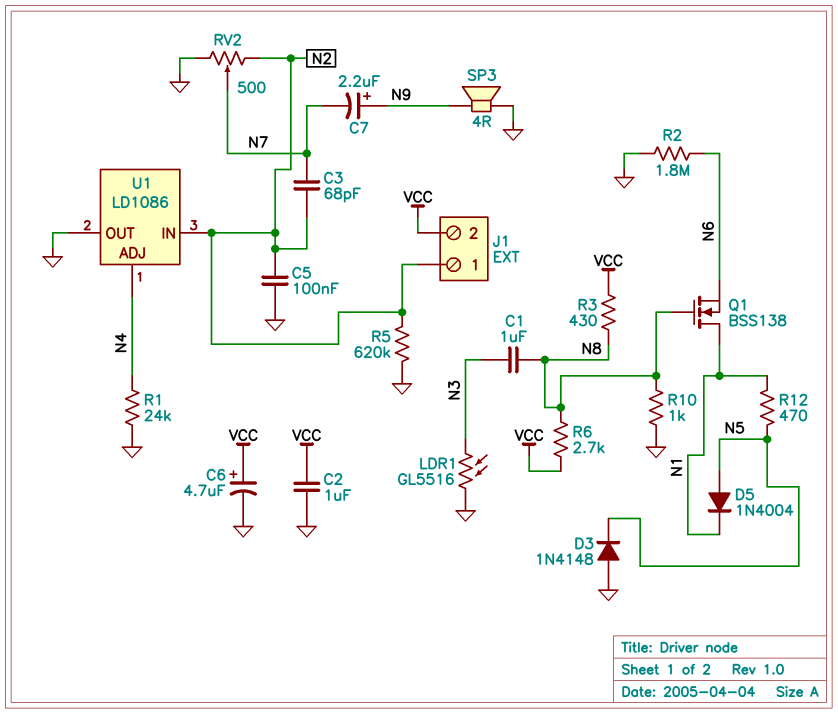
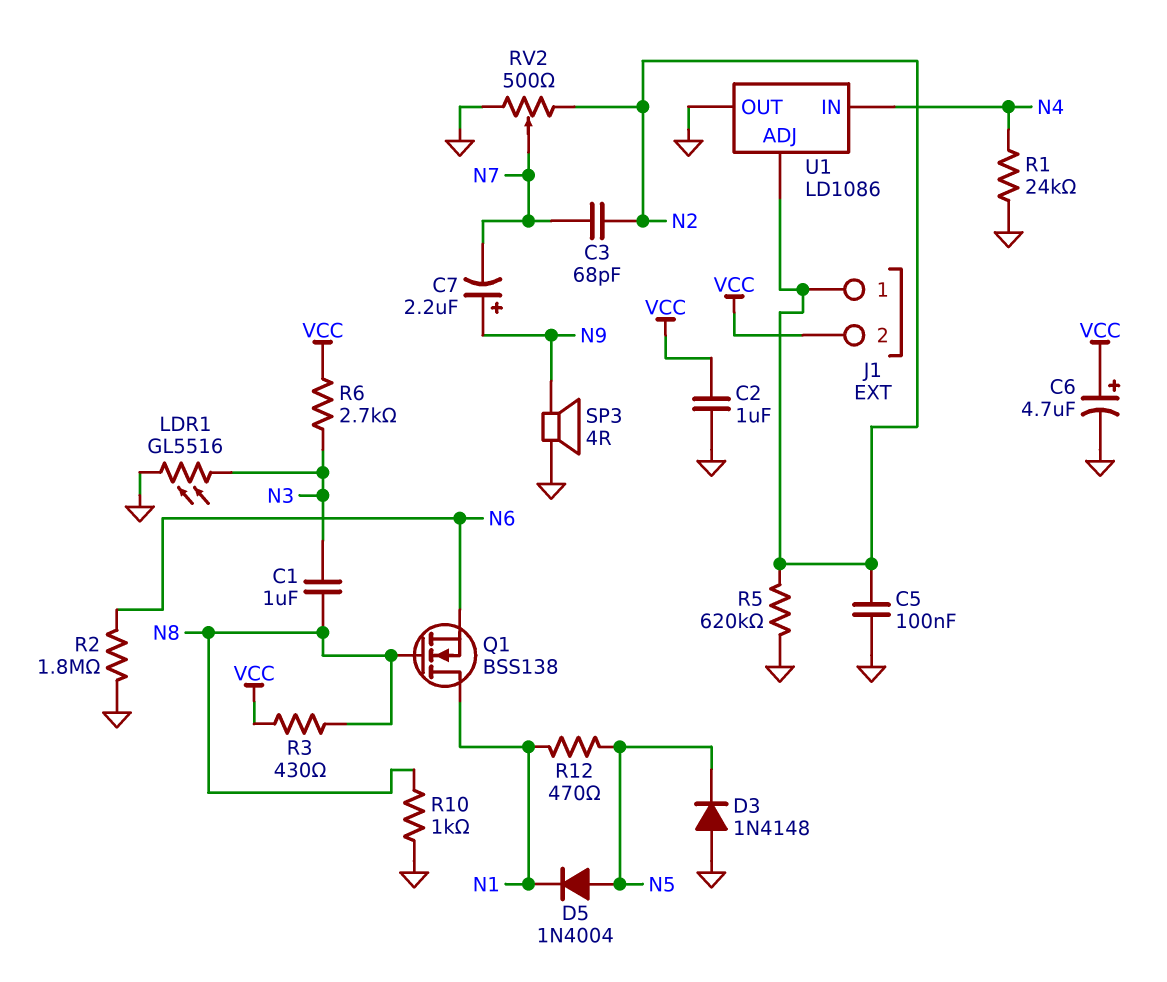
R6: 2.7k (N8, VCC) -> 2.7k (N3, VCC)
U1 pin ADJ: N4 -> N2
U1 pin IN: N2 -> N4

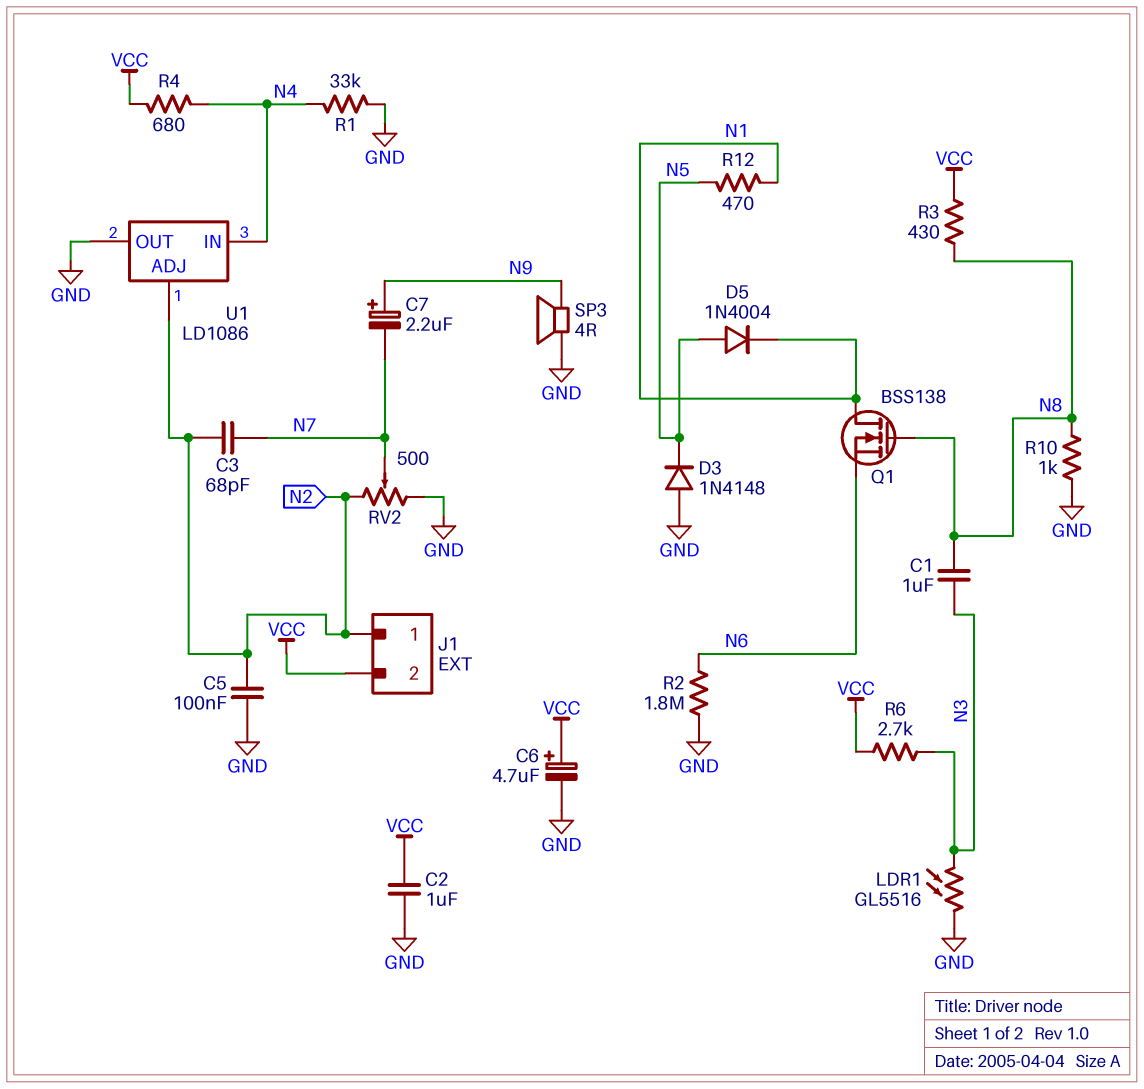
R1: 24k (GND, N4) -> 33k (GND, N4)
R4: none -> 680 (N4, VCC)
R5: 620k (GND, N2) -> none

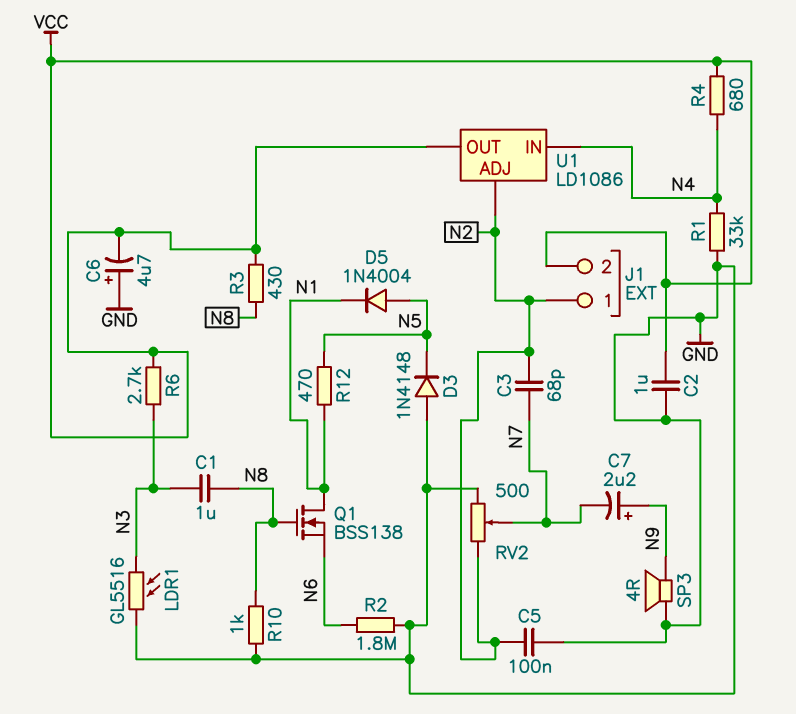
C6: 4.7uF (plus VCC, minus GND) -> 4.7uF (plus GND, minus VCC)
U1 pin OUT: GND -> VCC

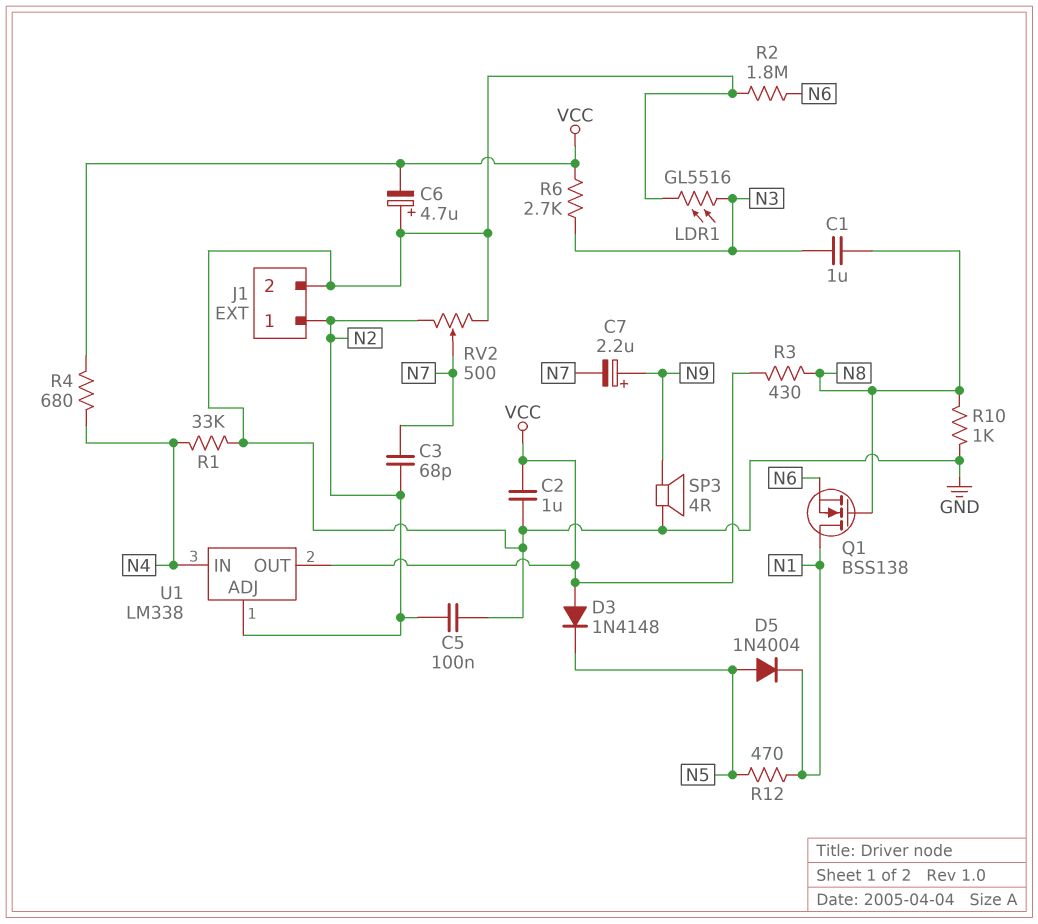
D3: diode 1N4148 (A GND, K N5) -> diode 1N4148 (A VCC, K N5)
J1 pin 2: VCC -> GND
U1: LD1086 -> LM338

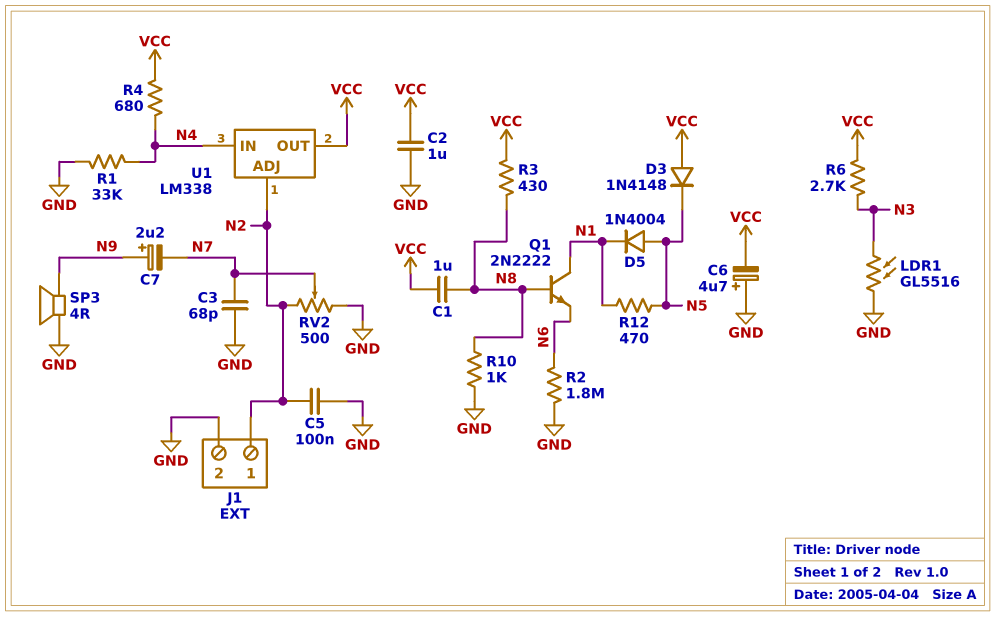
C1: 1uF (N3, N8) -> 1uF (N8, VCC)
C3: 68pF (N2, N7) -> 68pF (GND, N7)
Q1: NMOS BSS138 (G N8, D N1, S N6) -> NPN 2N2222 (B N8, C N1, E N6)

